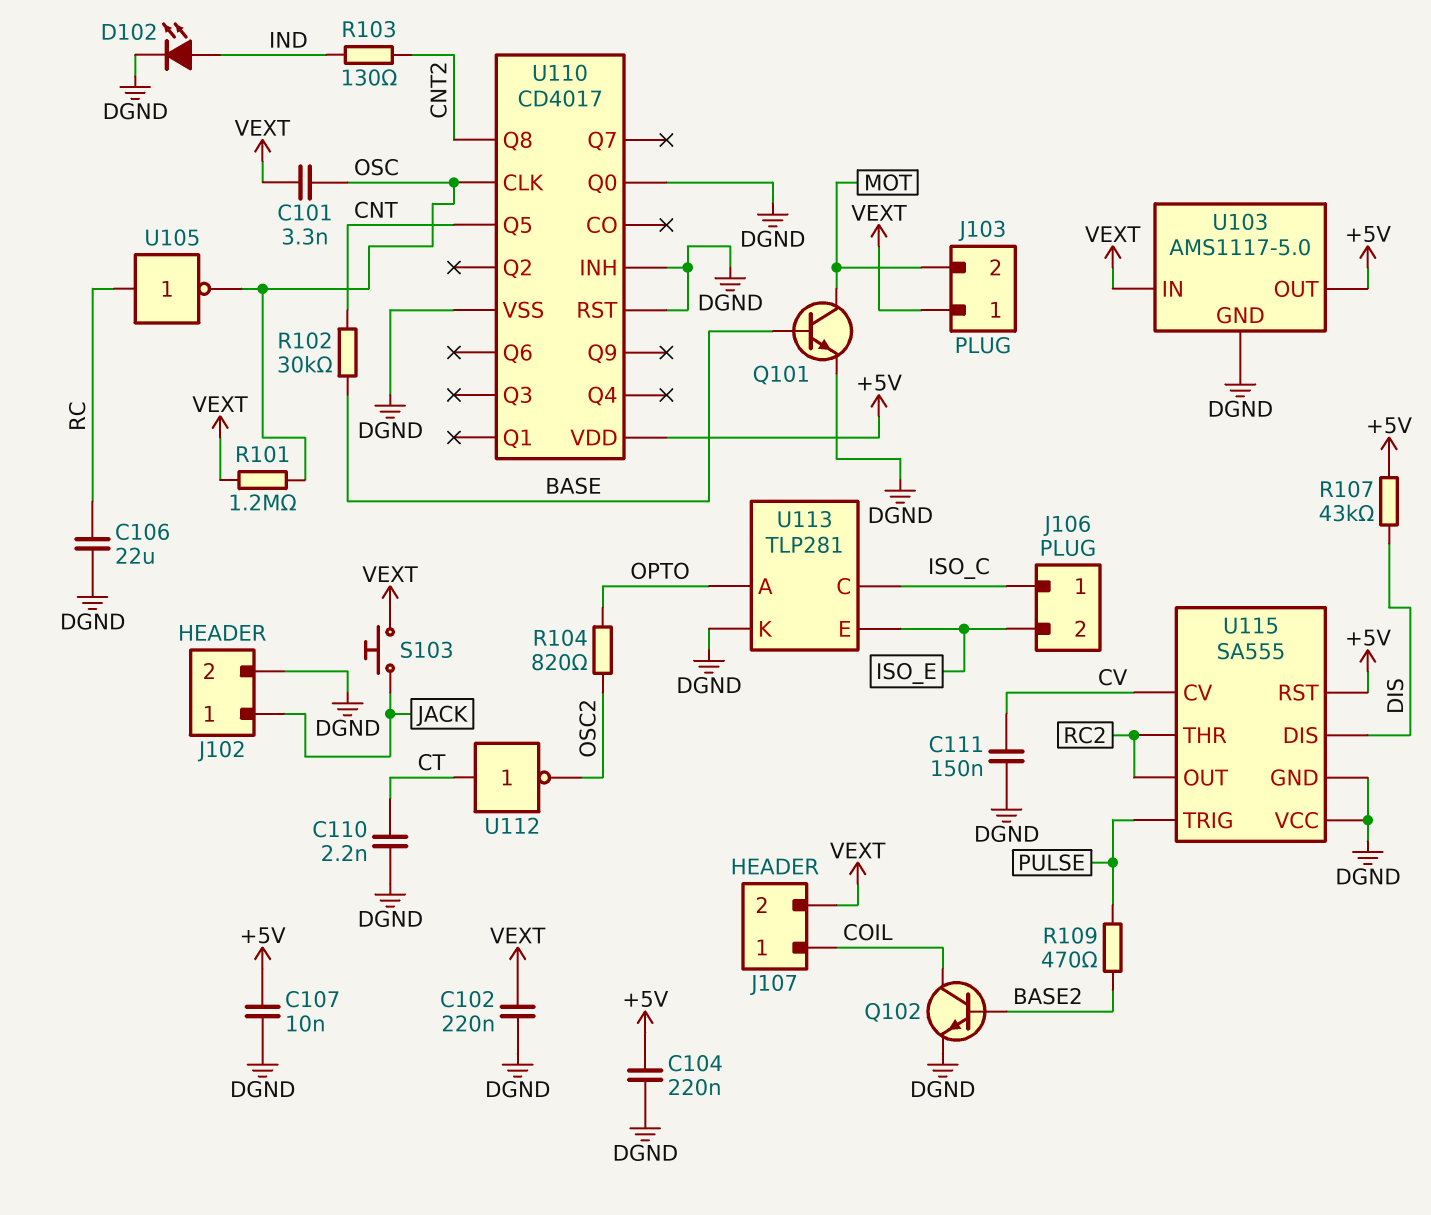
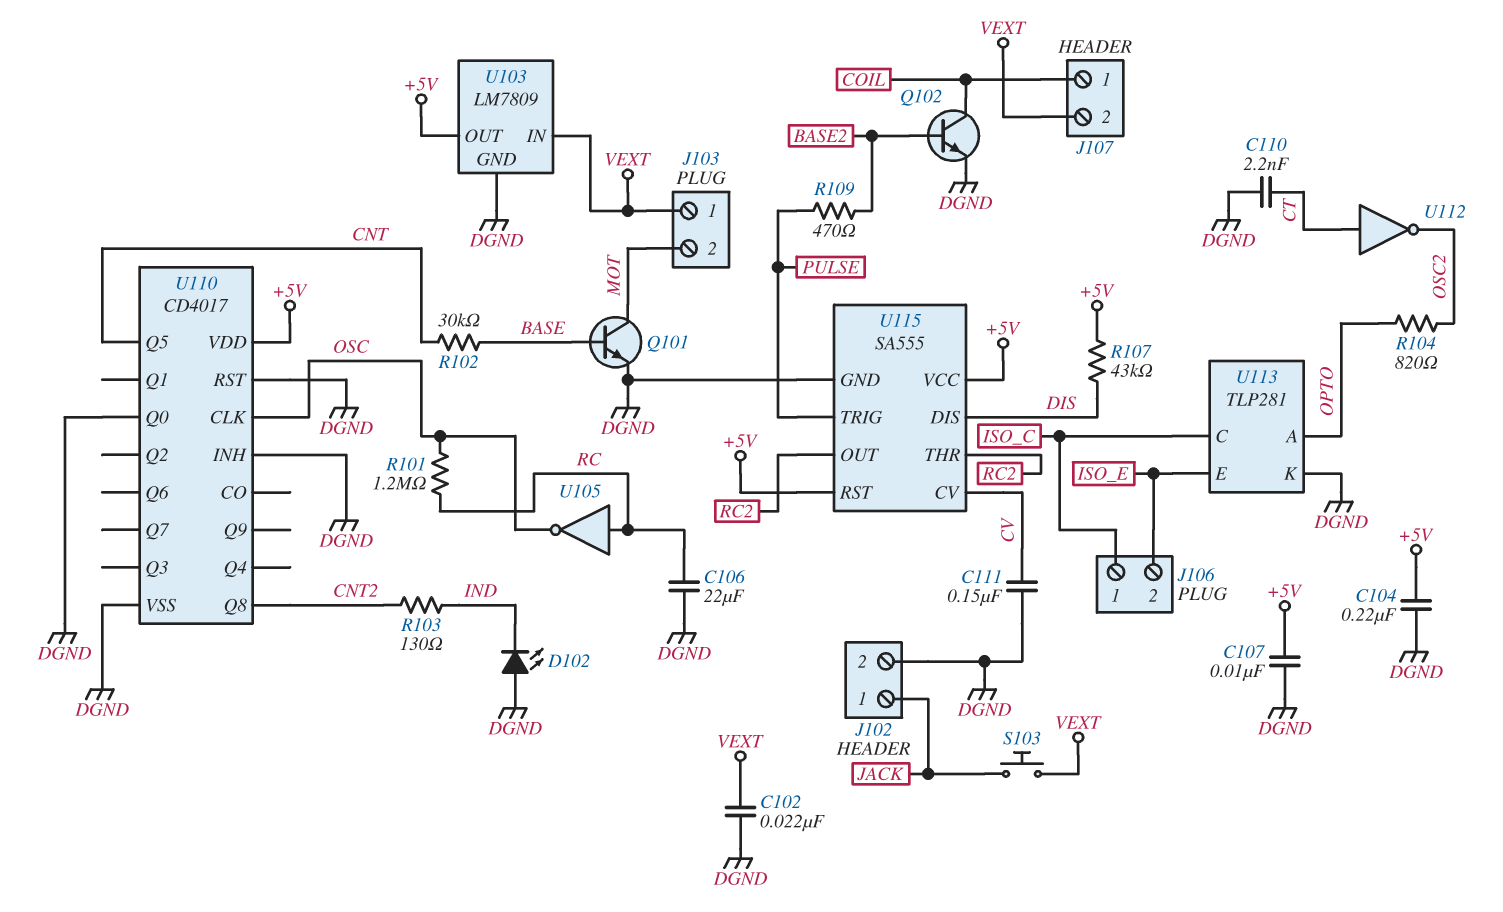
C101: 3.3nF (OSC, VEXT) -> none
C102: 220nF (DGND, VEXT) -> 22nF (DGND, VEXT)
D102: LED (A IND, K DGND) -> LED (A DGND, K IND)
R101: 1.2M (OSC, VEXT) -> 1.2M (OSC, RC)
U103: AMS1117-5.0 -> LM7809
U115 pin VCC: DGND -> +5V

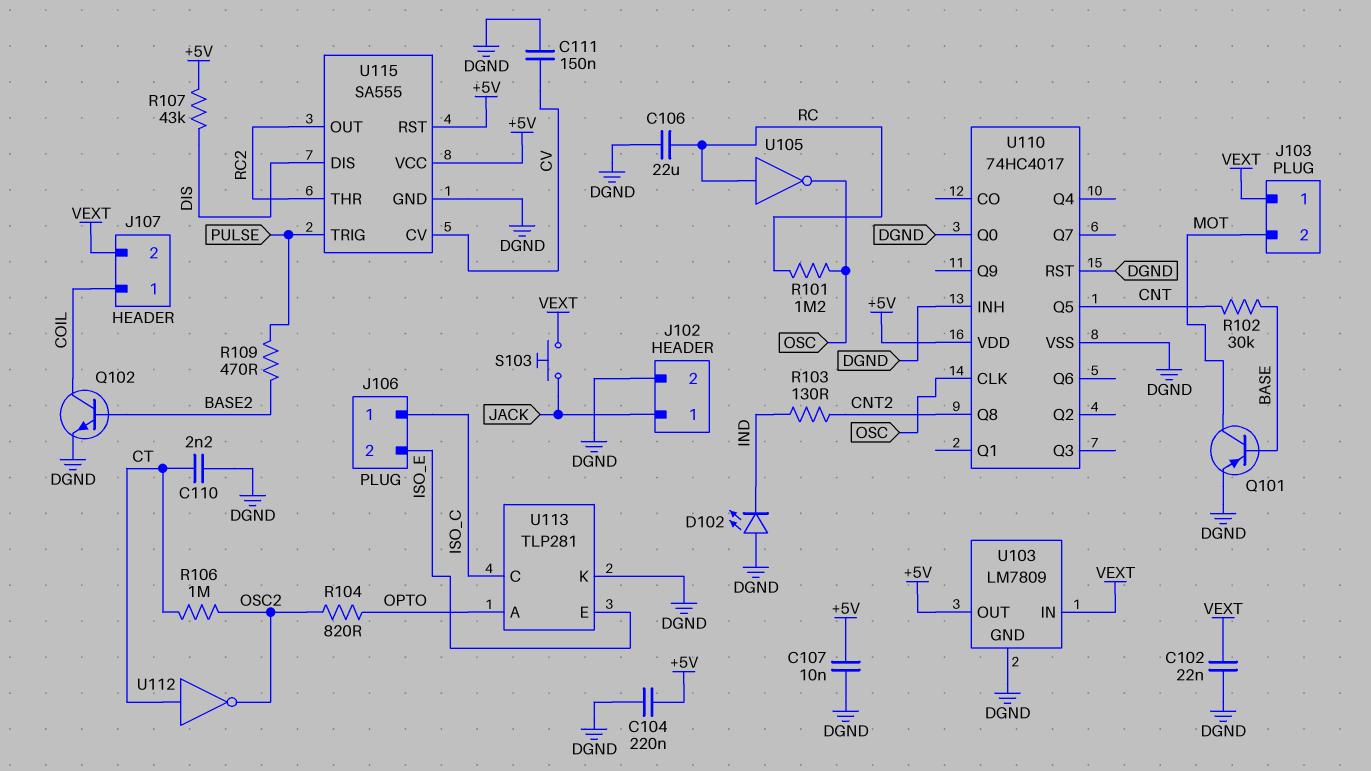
Q101: NPN (B BASE, C MOT, E DGND) -> PNP (B BASE, C MOT, E DGND)
R106: none -> 1M (CT, OSC2)
U110: CD4017 -> 74HC4017

